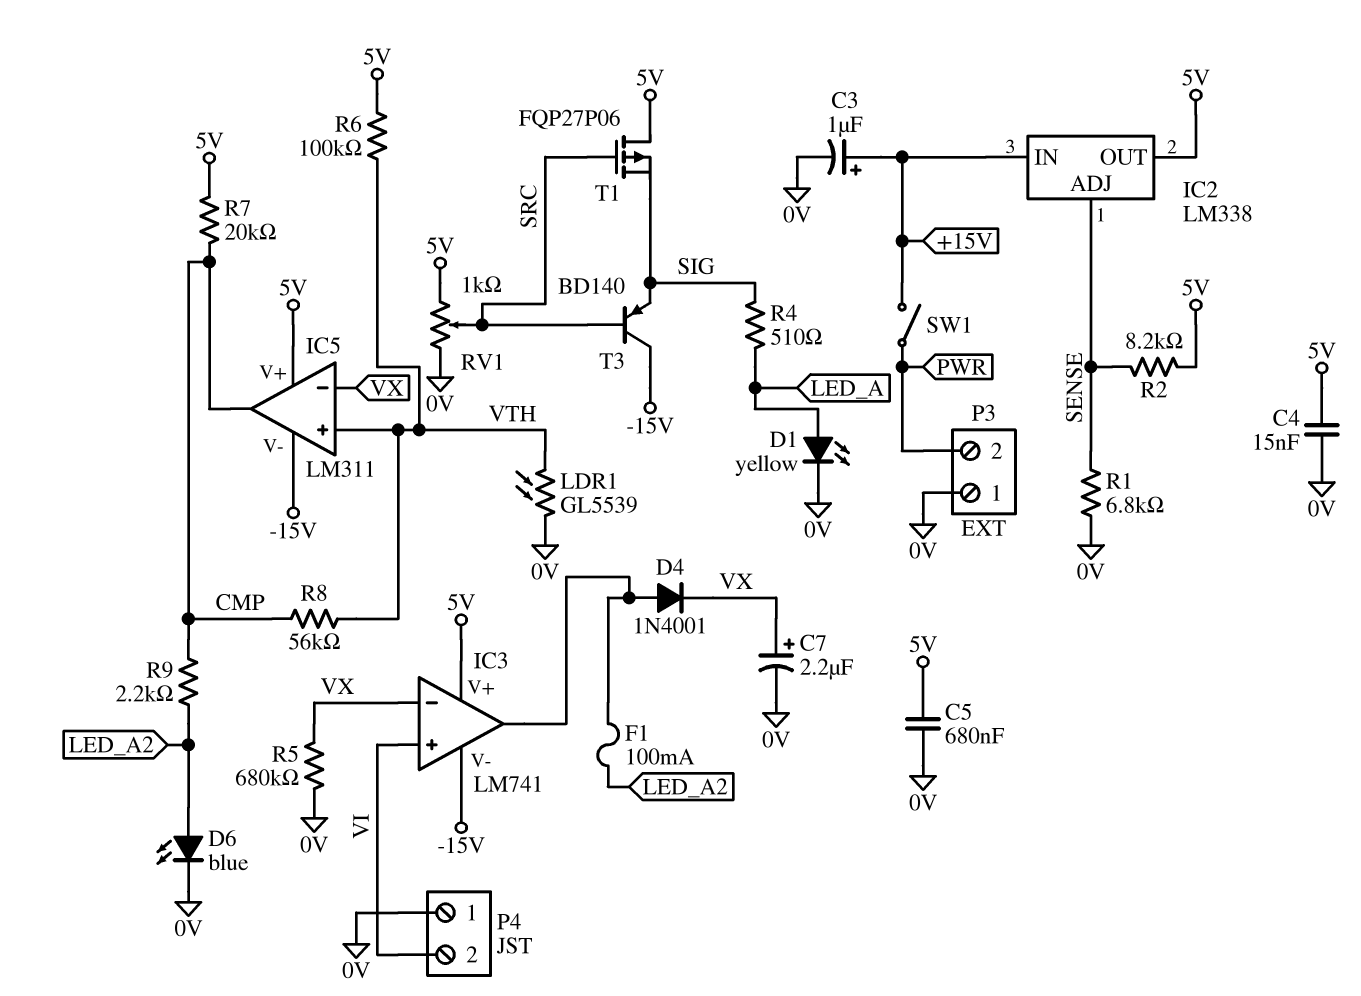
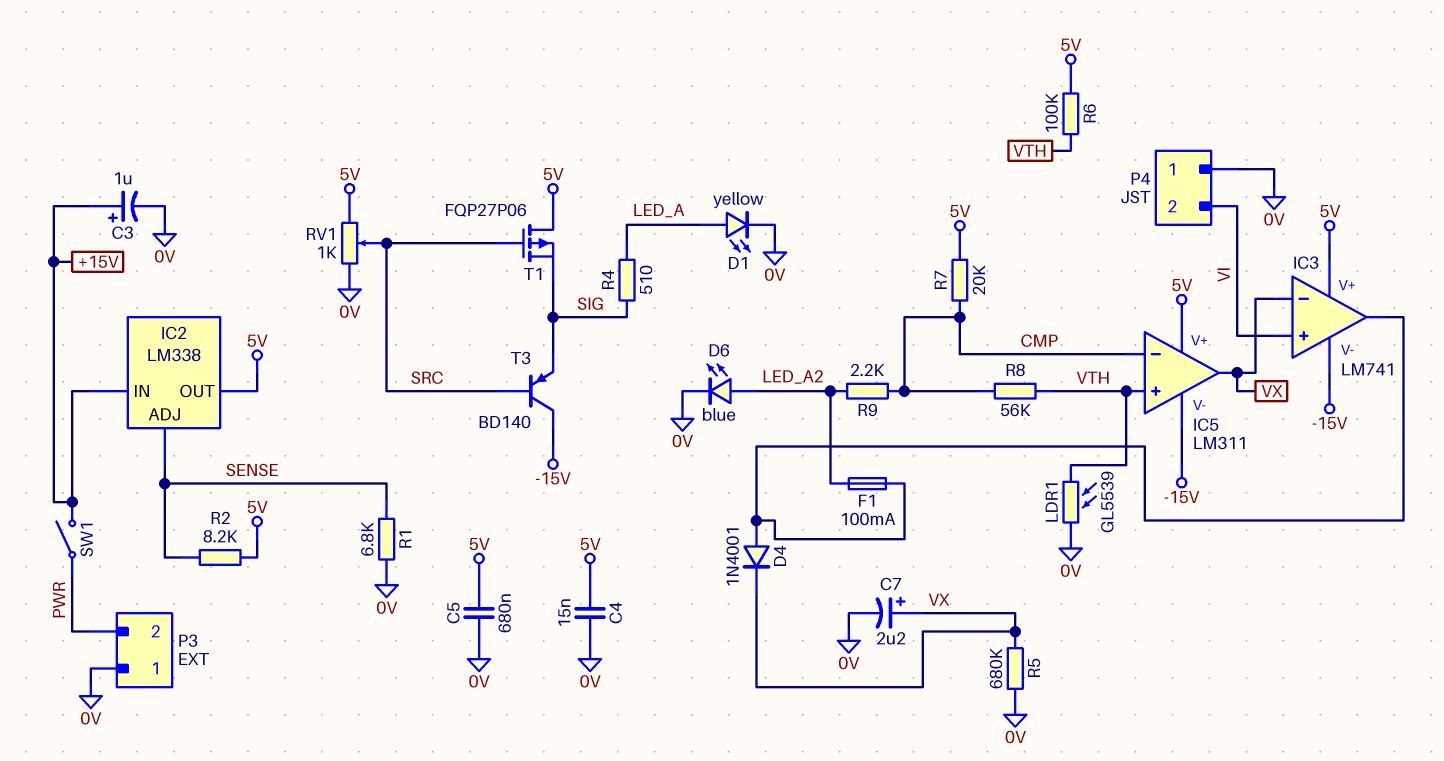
IC5 pin in-: VX -> CMP
IC5 pin out: CMP -> VX

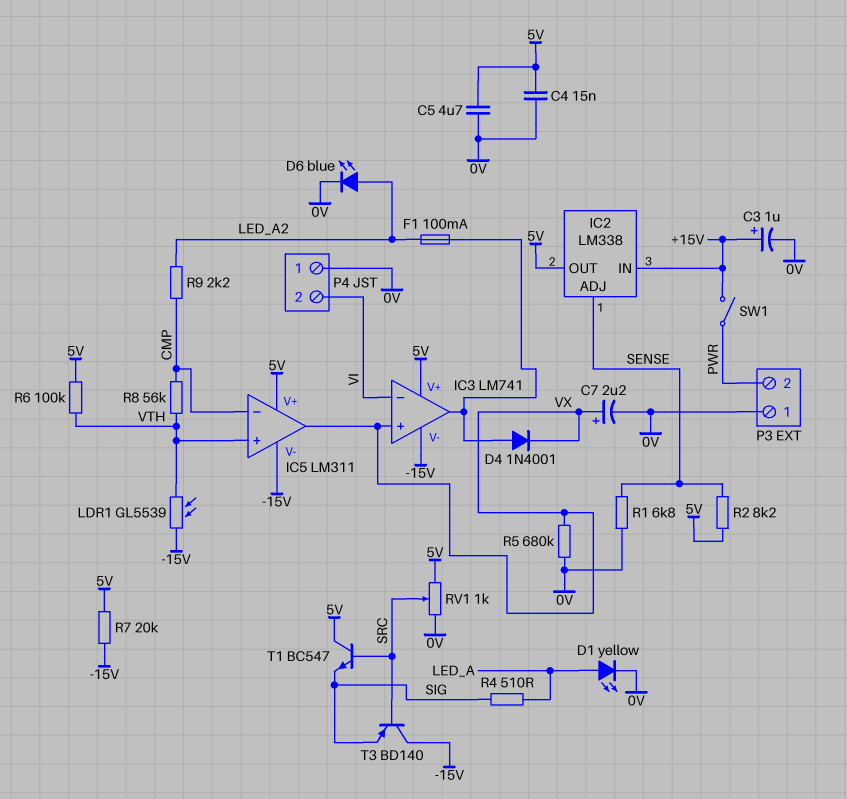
C5: 680nF (0V, 5V) -> 4.7uF (0V, 5V)
IC3 pin in+: VI -> VX
IC3 pin in-: VX -> VI
LDR1: GL5539 (0V, VTH) -> GL5539 (-15V, VTH)
R7: 20k (5V, CMP) -> 20k (-15V, 5V)
T1: PMOS FQP27P06 (G SRC, D 5V, S SIG) -> NPN BC547 (B SRC, C 5V, E SIG)

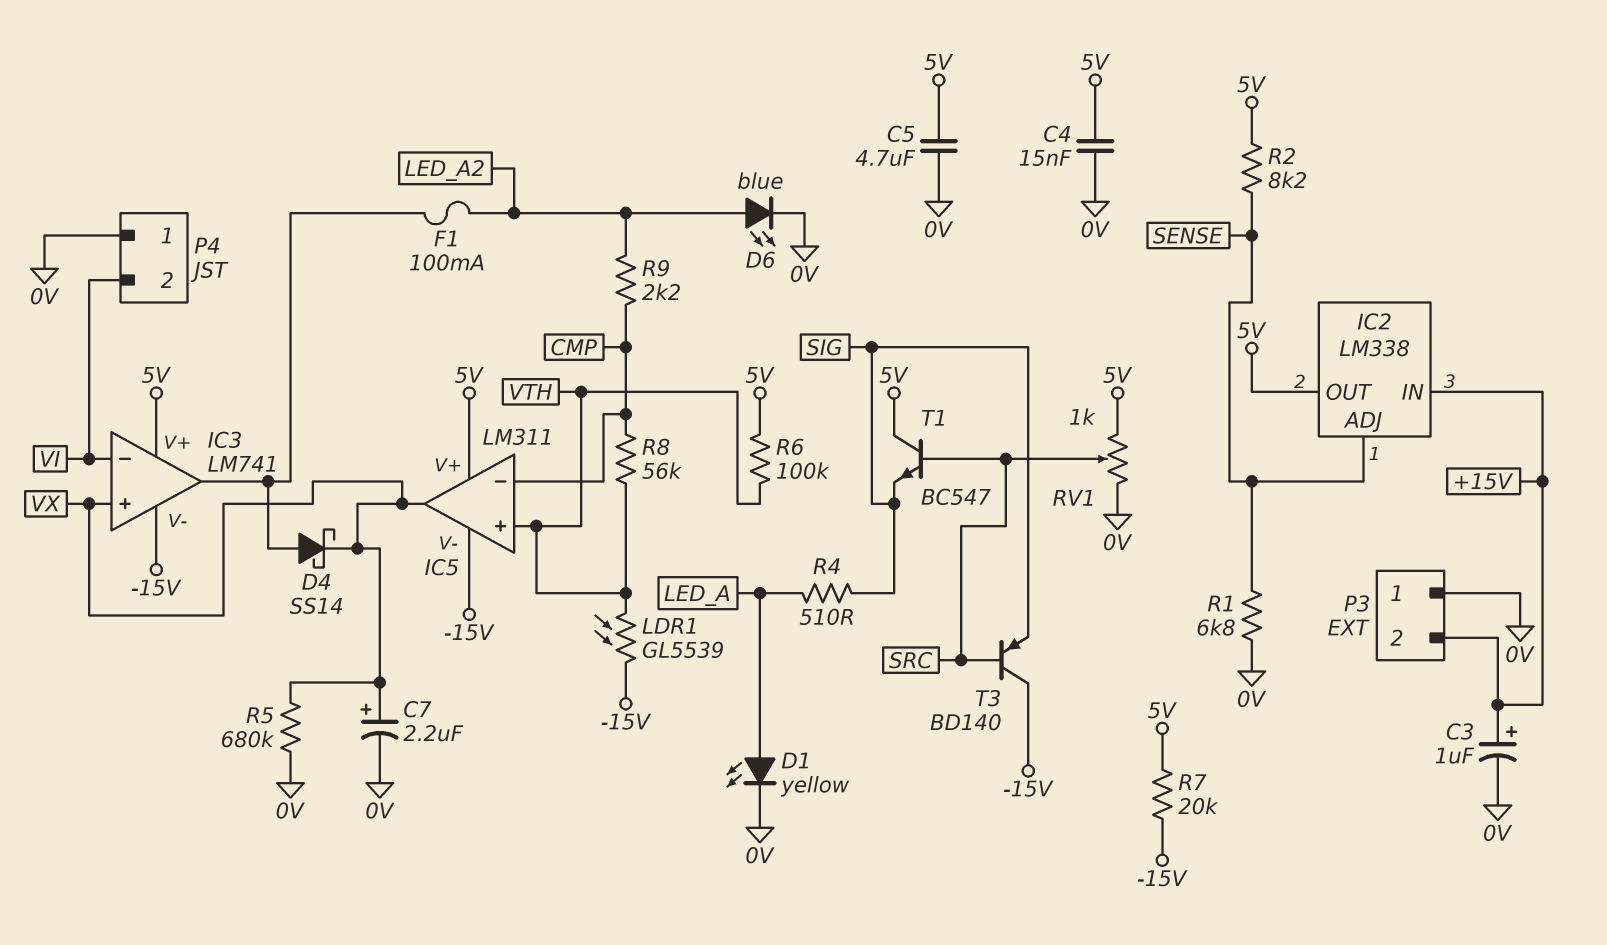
D4: diode 1N4001 (A IC3/out, K VX) -> schottky SS14 (A IC3/out, K VX)
P3 pin 2: PWR -> +15V
SW1: switch (+15V, PWR) -> none

